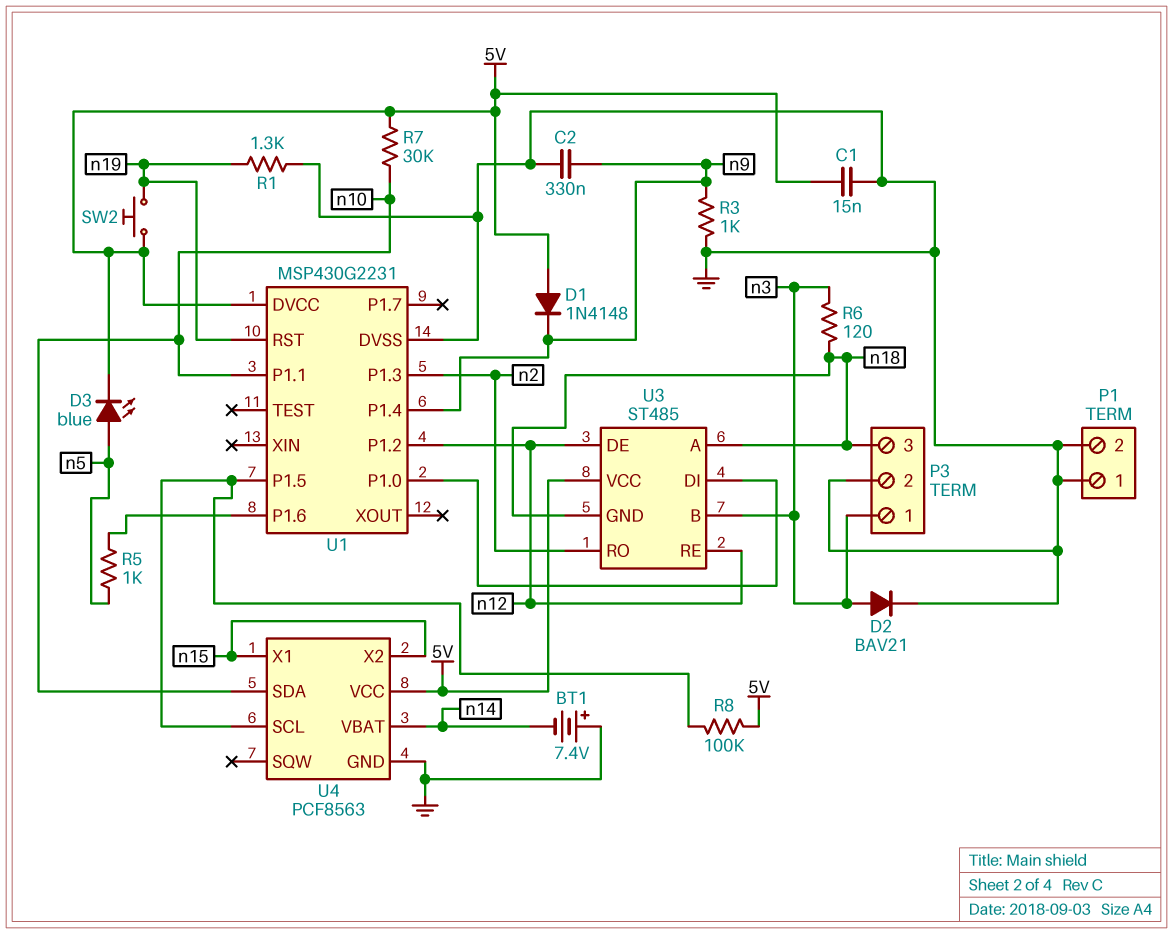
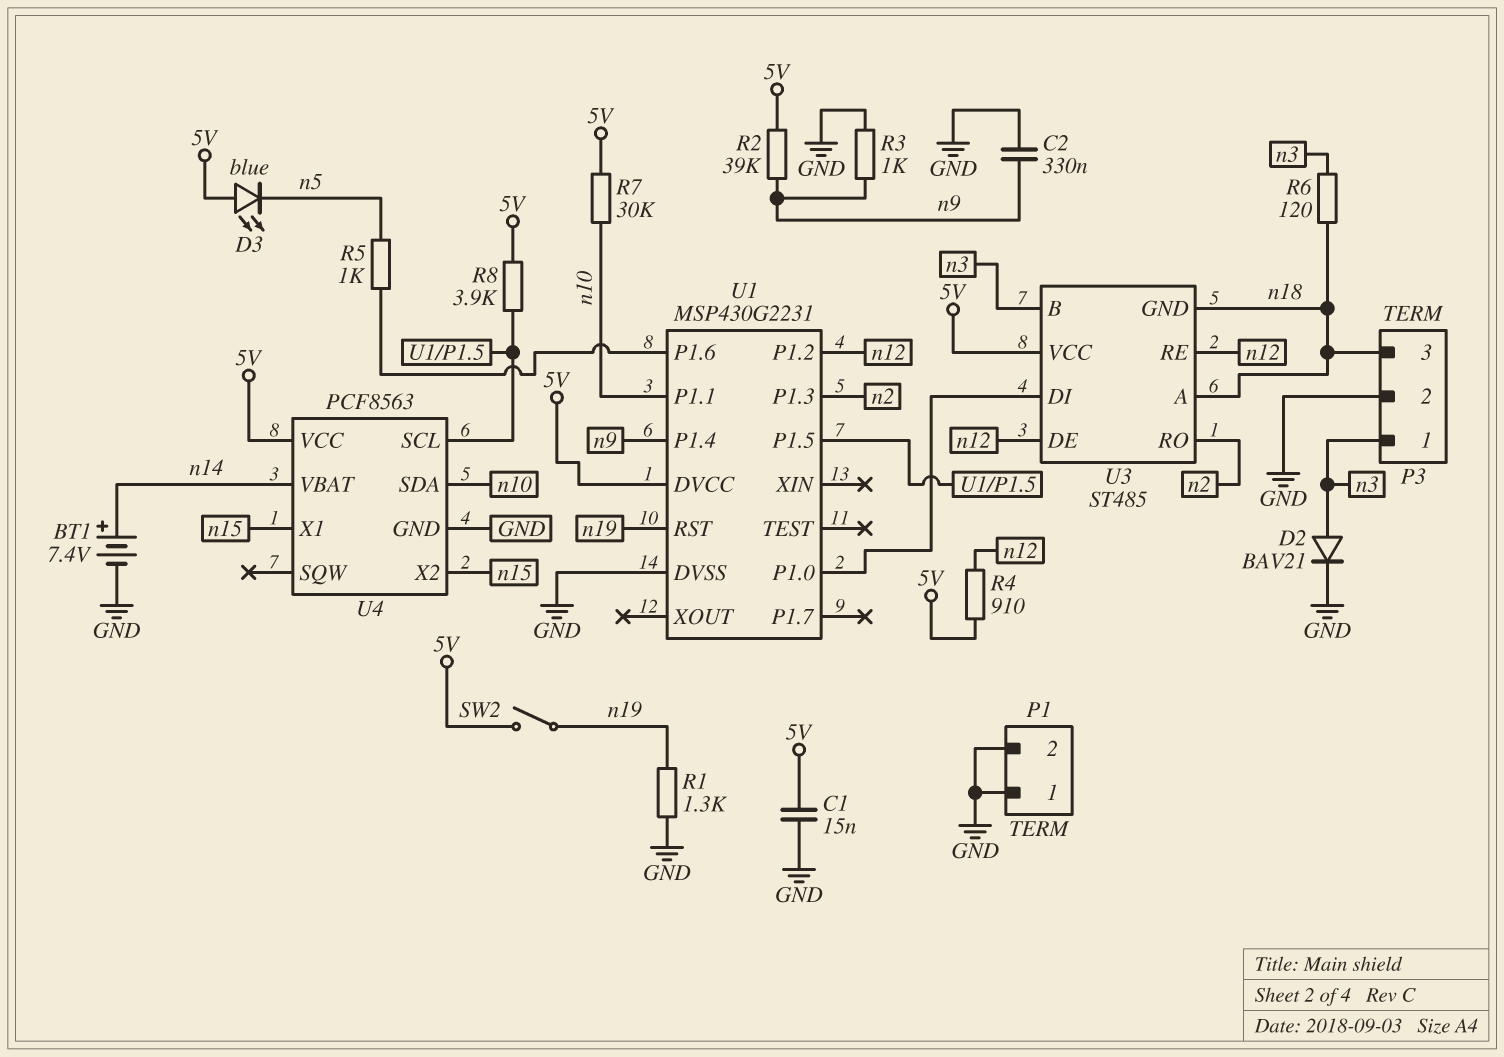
BT1: 7.4V (plus GND, minus n14) -> 7.4V (plus n14, minus GND)
D1: diode 1N4148 (A 5V, K n9) -> none
D3: LED blue (A n5, K 5V) -> LED blue (A 5V, K n5)
R2: none -> 39k (5V, n9)
R4: none -> 910 (5V, n12)
R8: 100k (5V, U1/P1.5) -> 3.9k (5V, U1/P1.5)
SW2: button (5V, n19) -> switch (5V, n19)

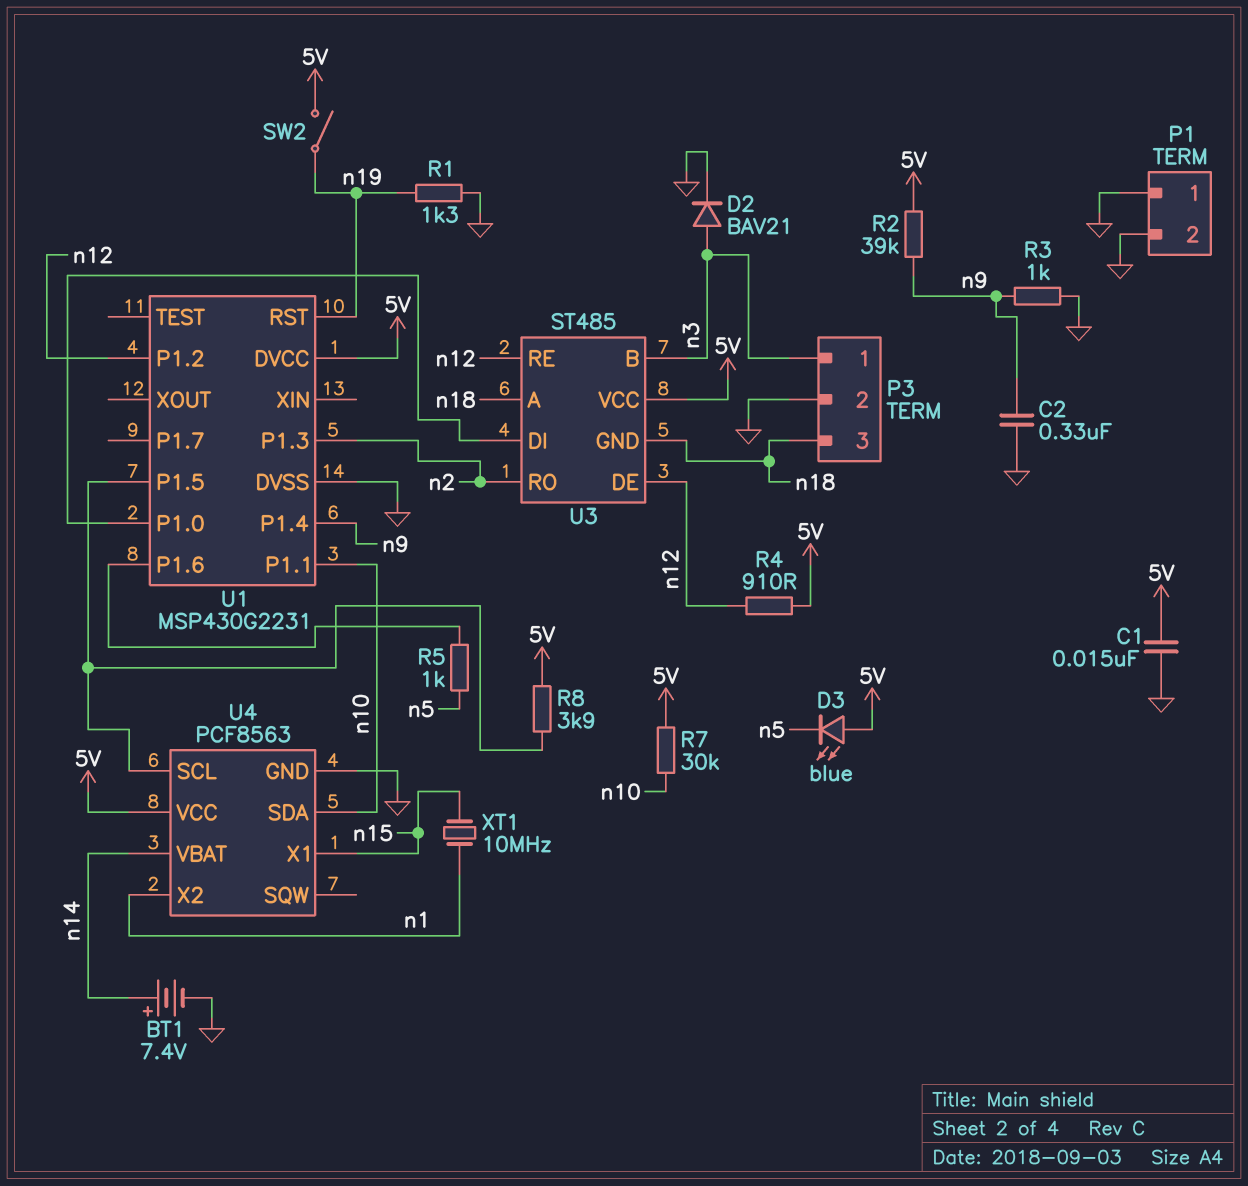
R6: 120 (n3, n18) -> none
U4 pin X2: n15 -> n1
XT1: none -> 10MHz (n1, n15)

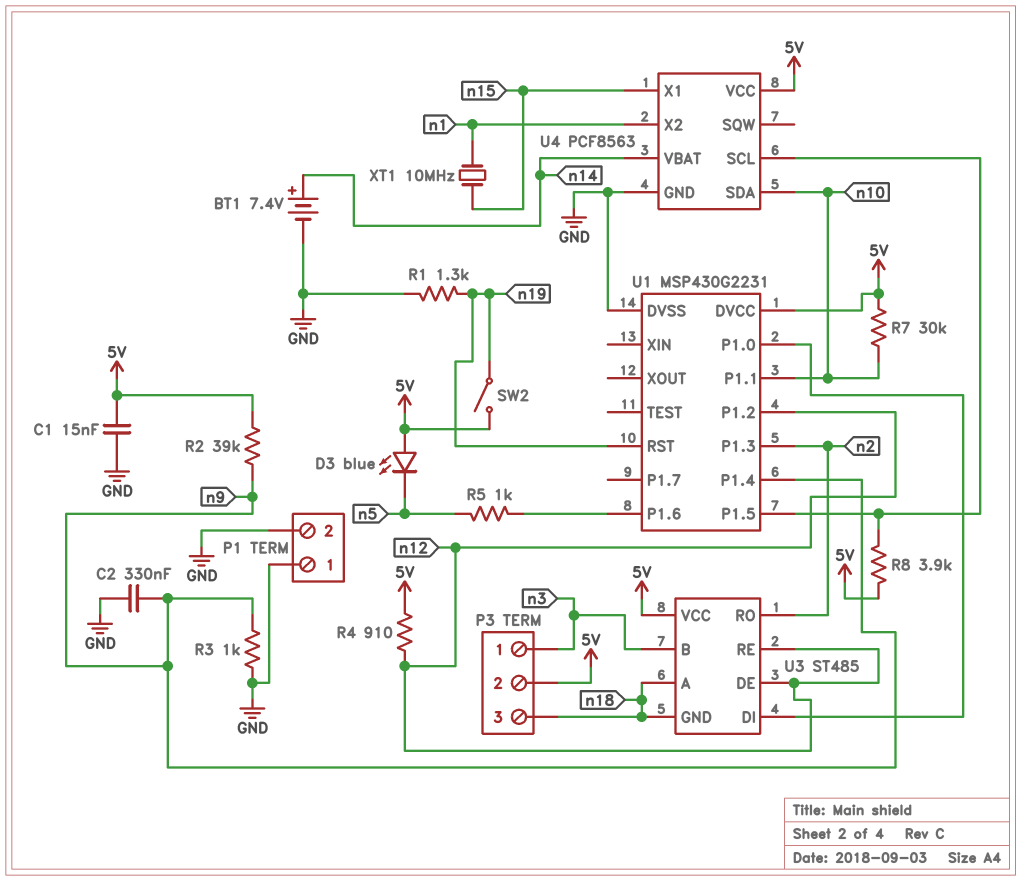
D2: diode BAV21 (A n3, K GND) -> none
P3 pin 2: GND -> 5V

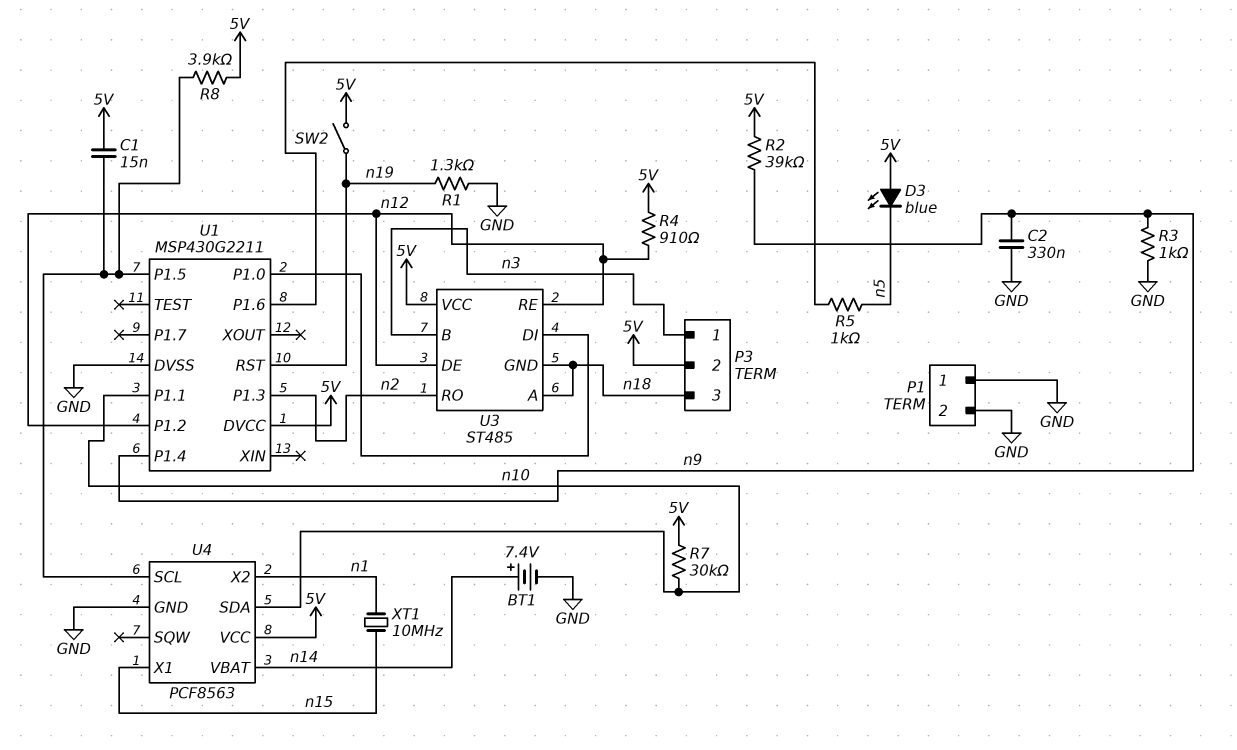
C1: 15nF (5V, GND) -> 15nF (5V, U1/P1.5)
U1: MSP430G2231 -> MSP430G2211

